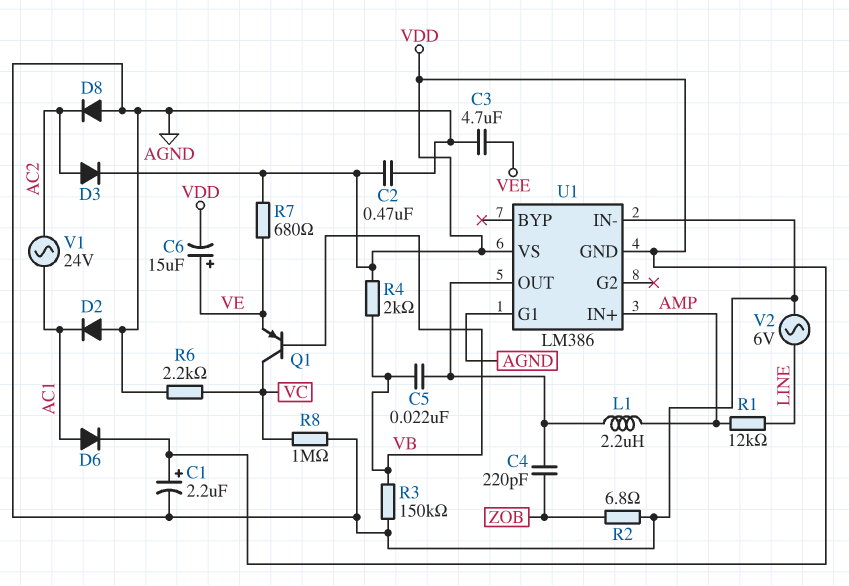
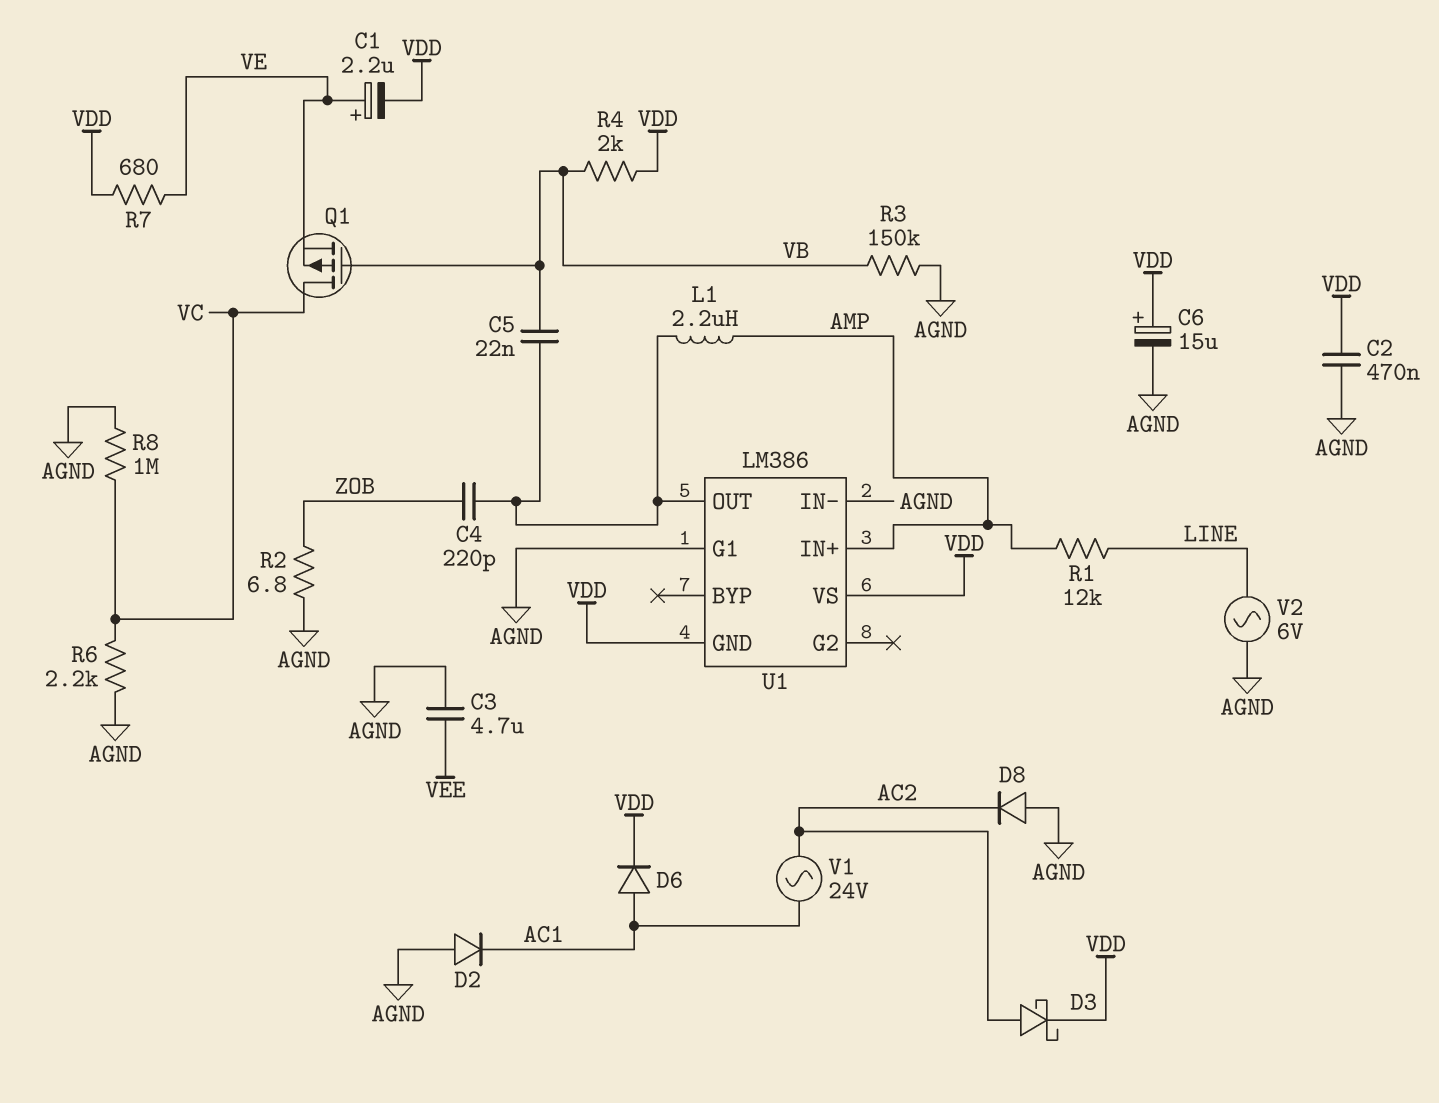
C1: 2.2uF (plus VDD, minus AGND) -> 2.2uF (plus VE, minus VDD)
C6: 15uF (plus VE, minus VDD) -> 15uF (plus VDD, minus AGND)
D3: diode (A AC2, K VDD) -> schottky (A AC2, K VDD)
Q1: PNP (B VB, C VC, E VE) -> PMOS (G VB, D VC, S VE)

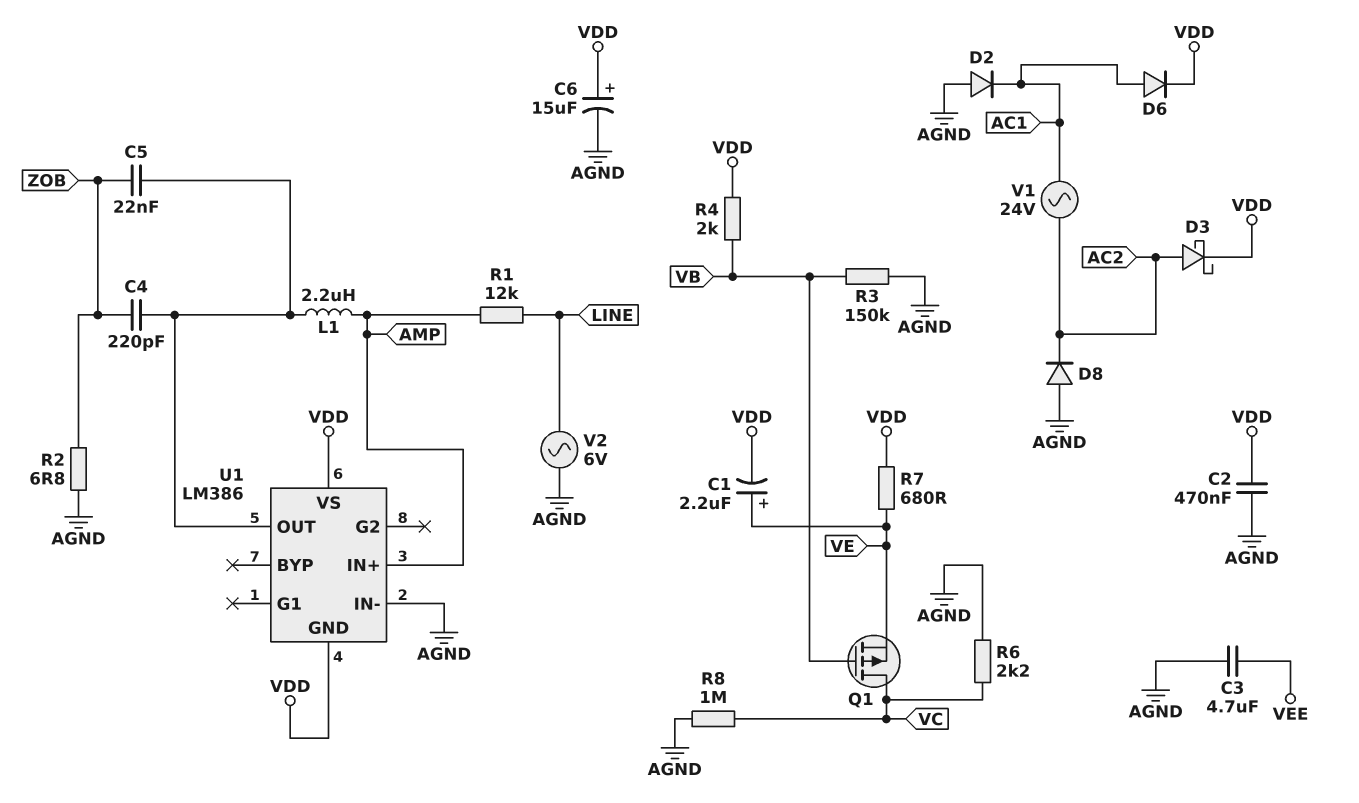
C5: 22nF (U1/OUT, VB) -> 22nF (U1/OUT, ZOB)
U1 pin G1: AGND -> none

